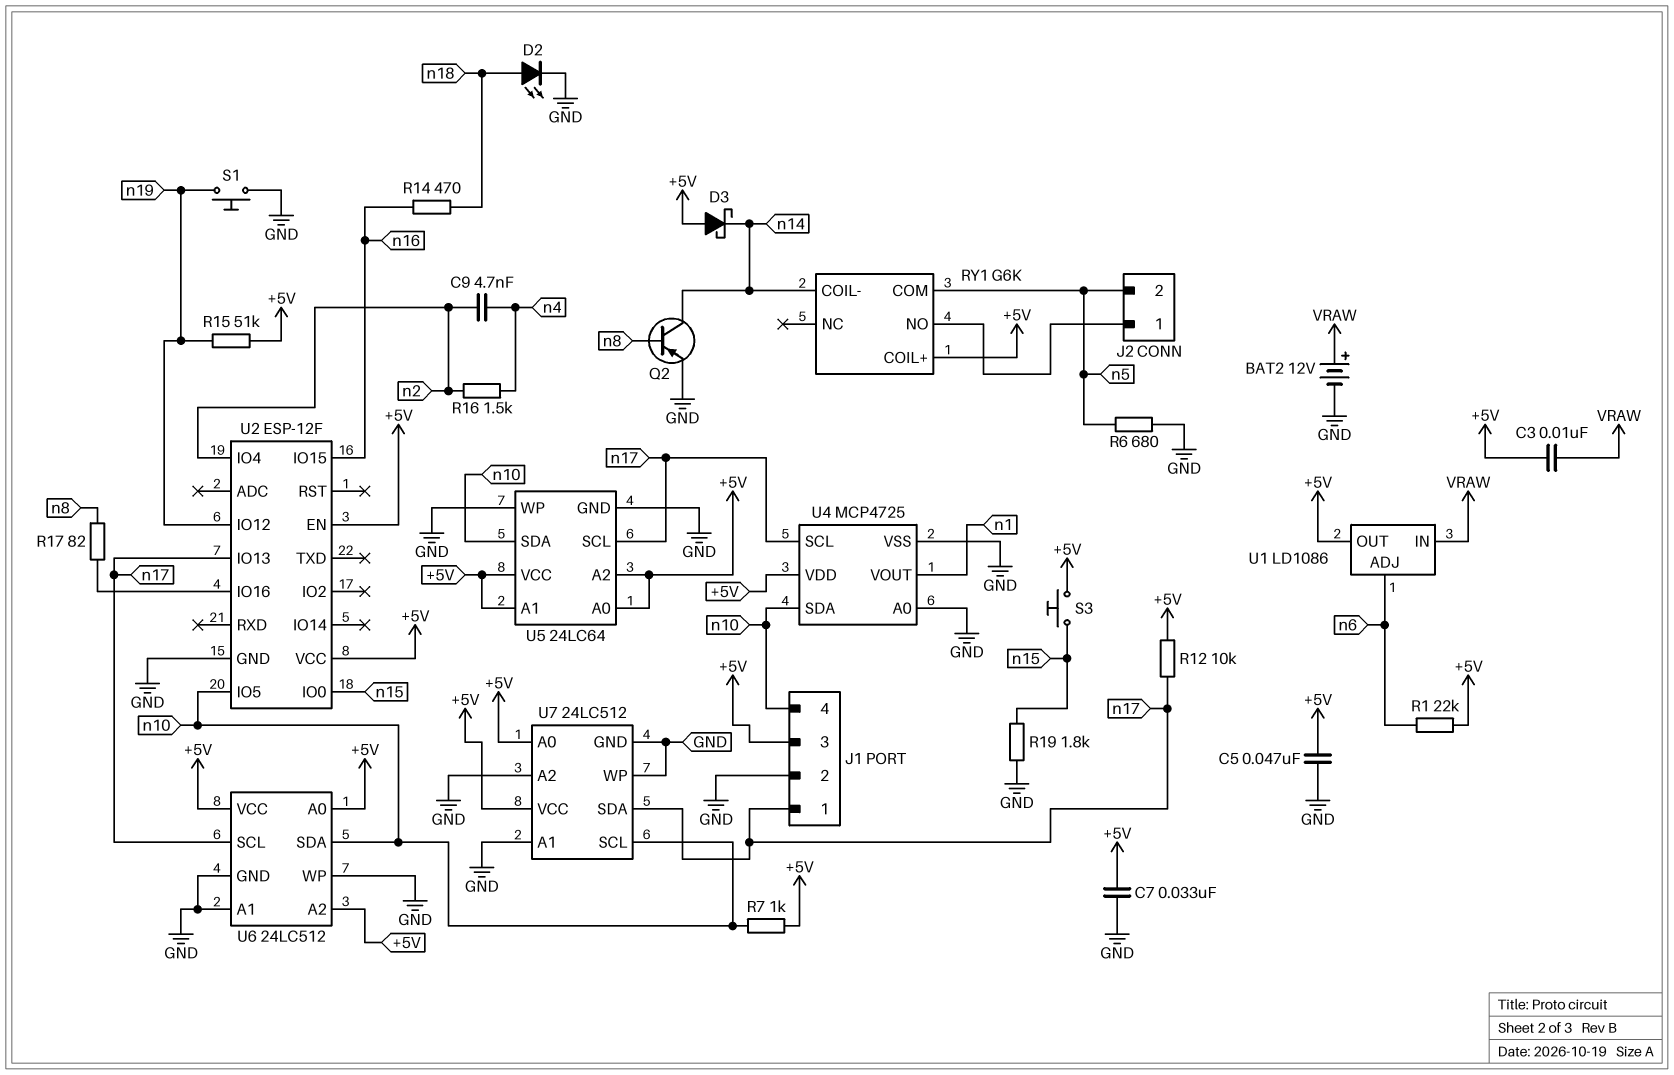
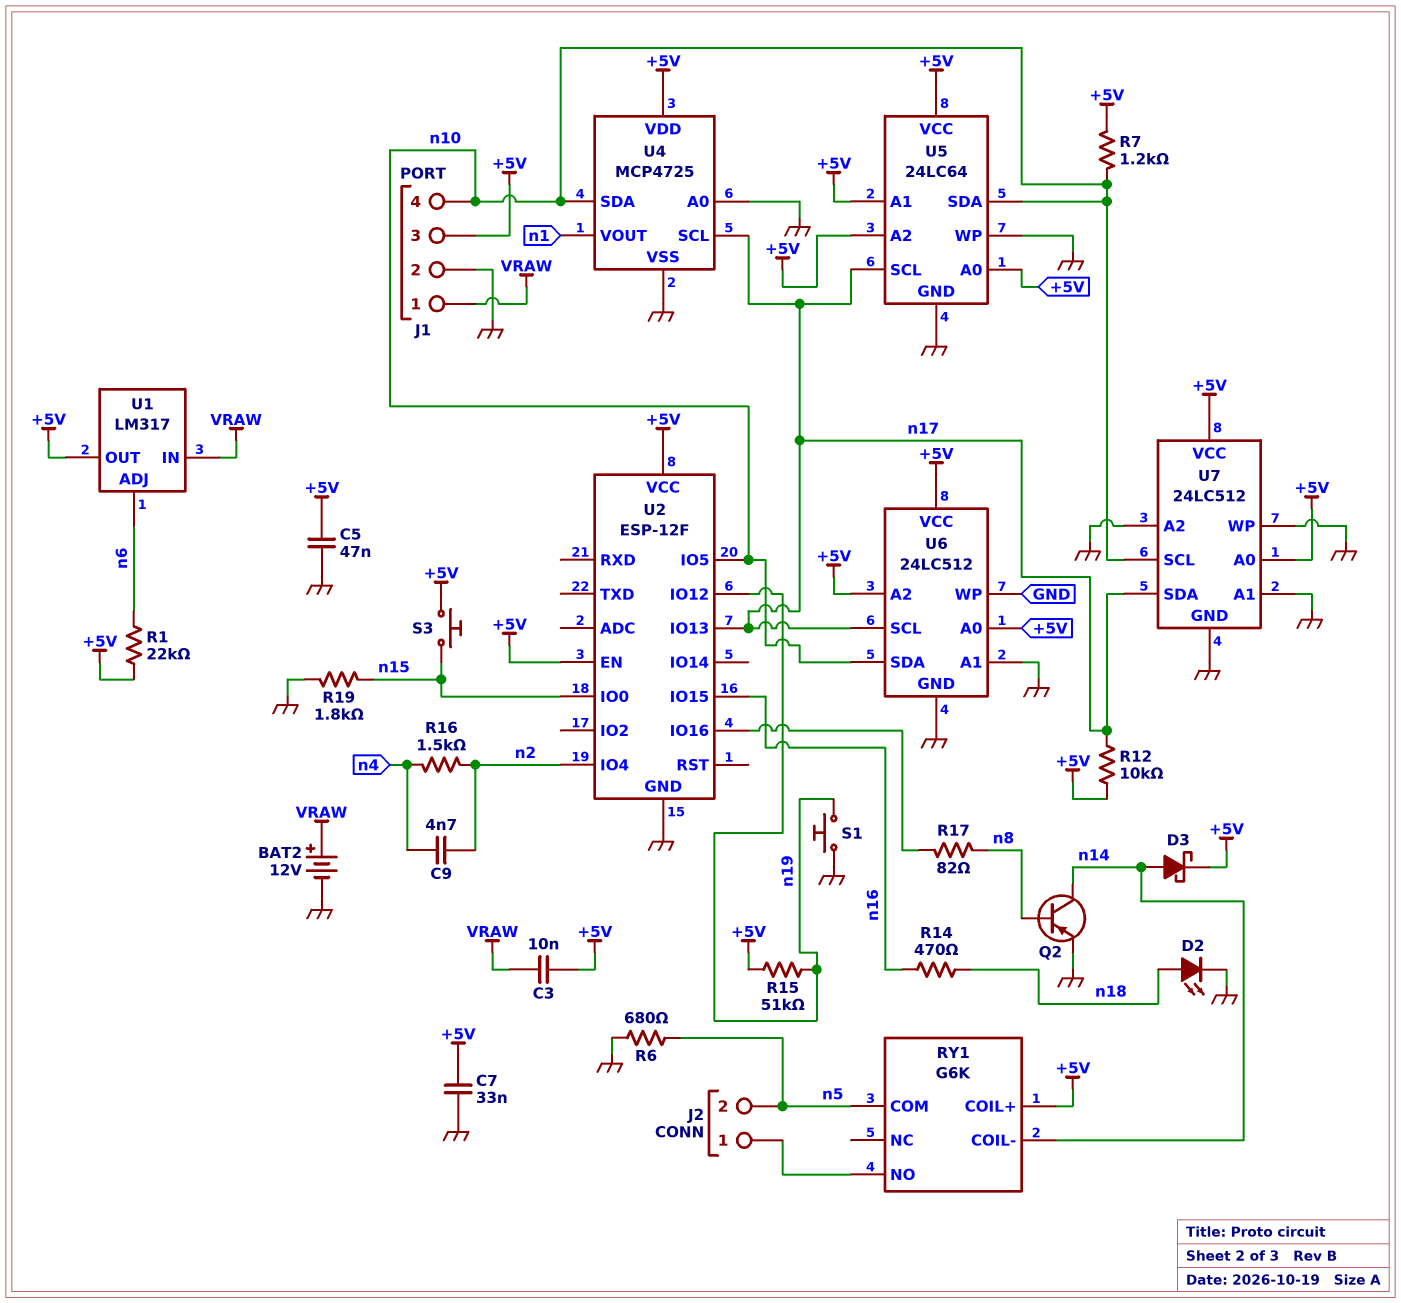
D3: schottky (A +5V, K n14) -> schottky (A n14, K +5V)
J1 pin 1: n17 -> VRAW
R7: 1k (+5V, n10) -> 1.2k (+5V, n10)
U1: LD1086 -> LM317

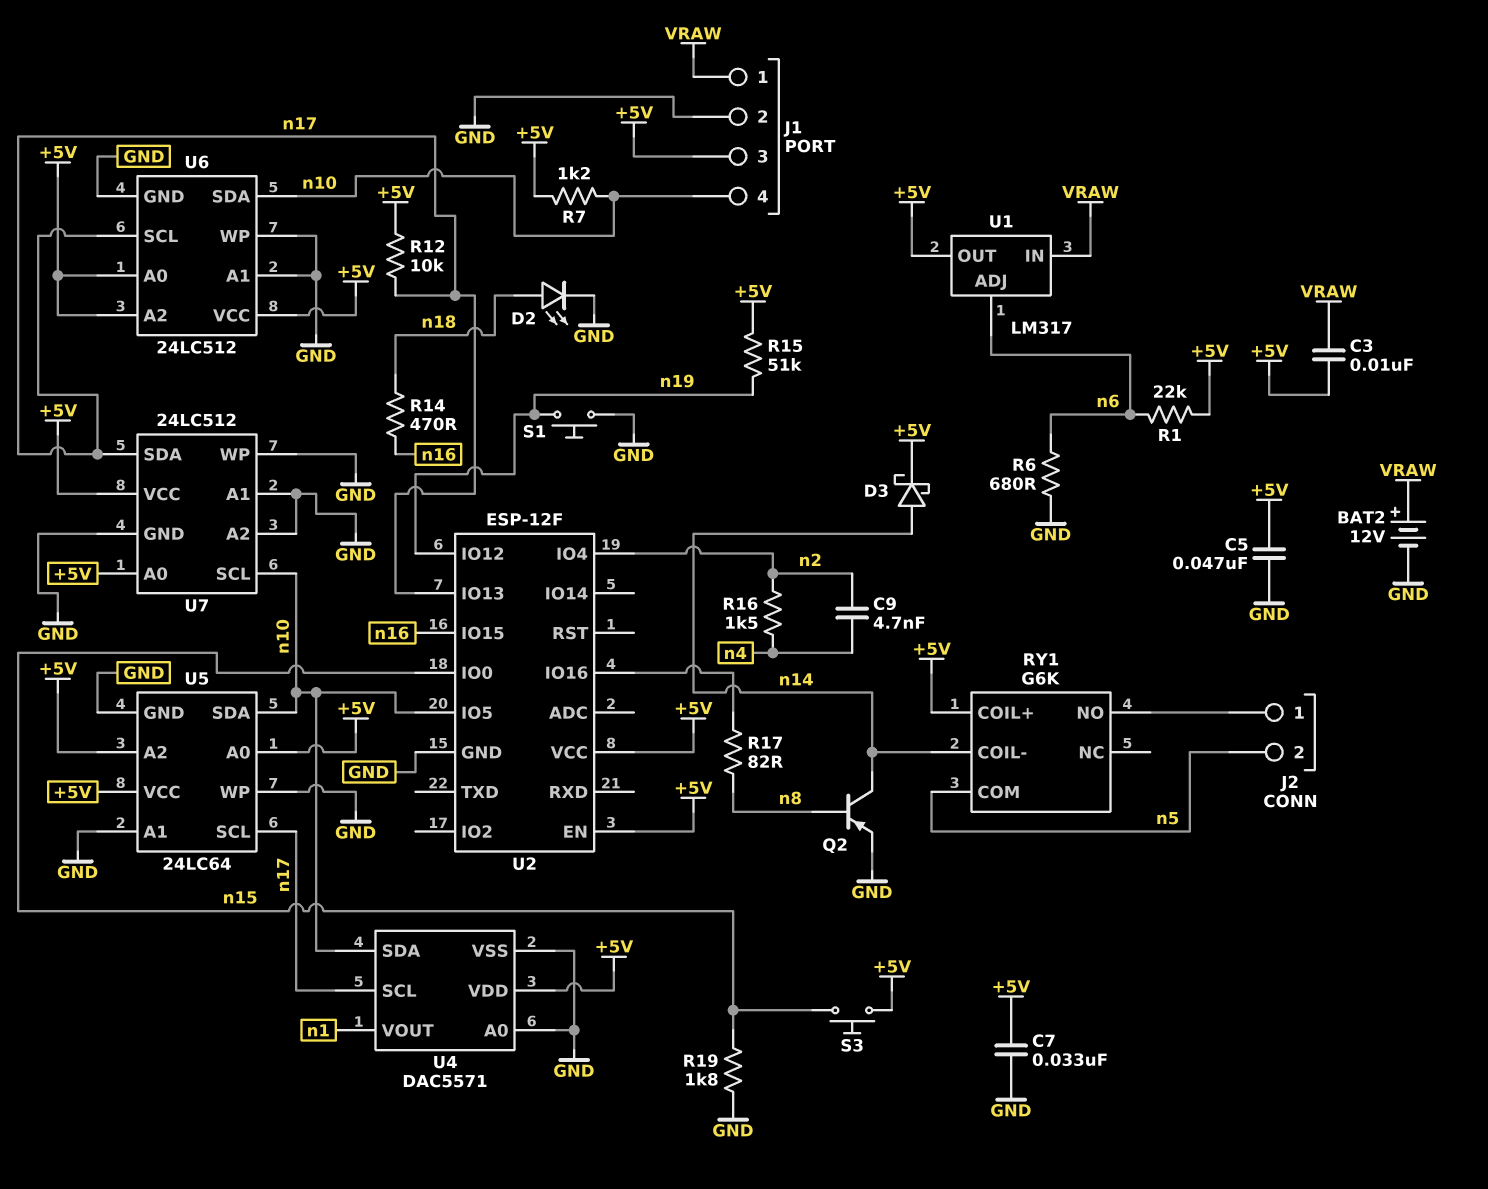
R6: 680 (GND, n5) -> 680 (GND, n6)
U4: MCP4725 -> DAC5571
U5 pin A1: +5V -> GND

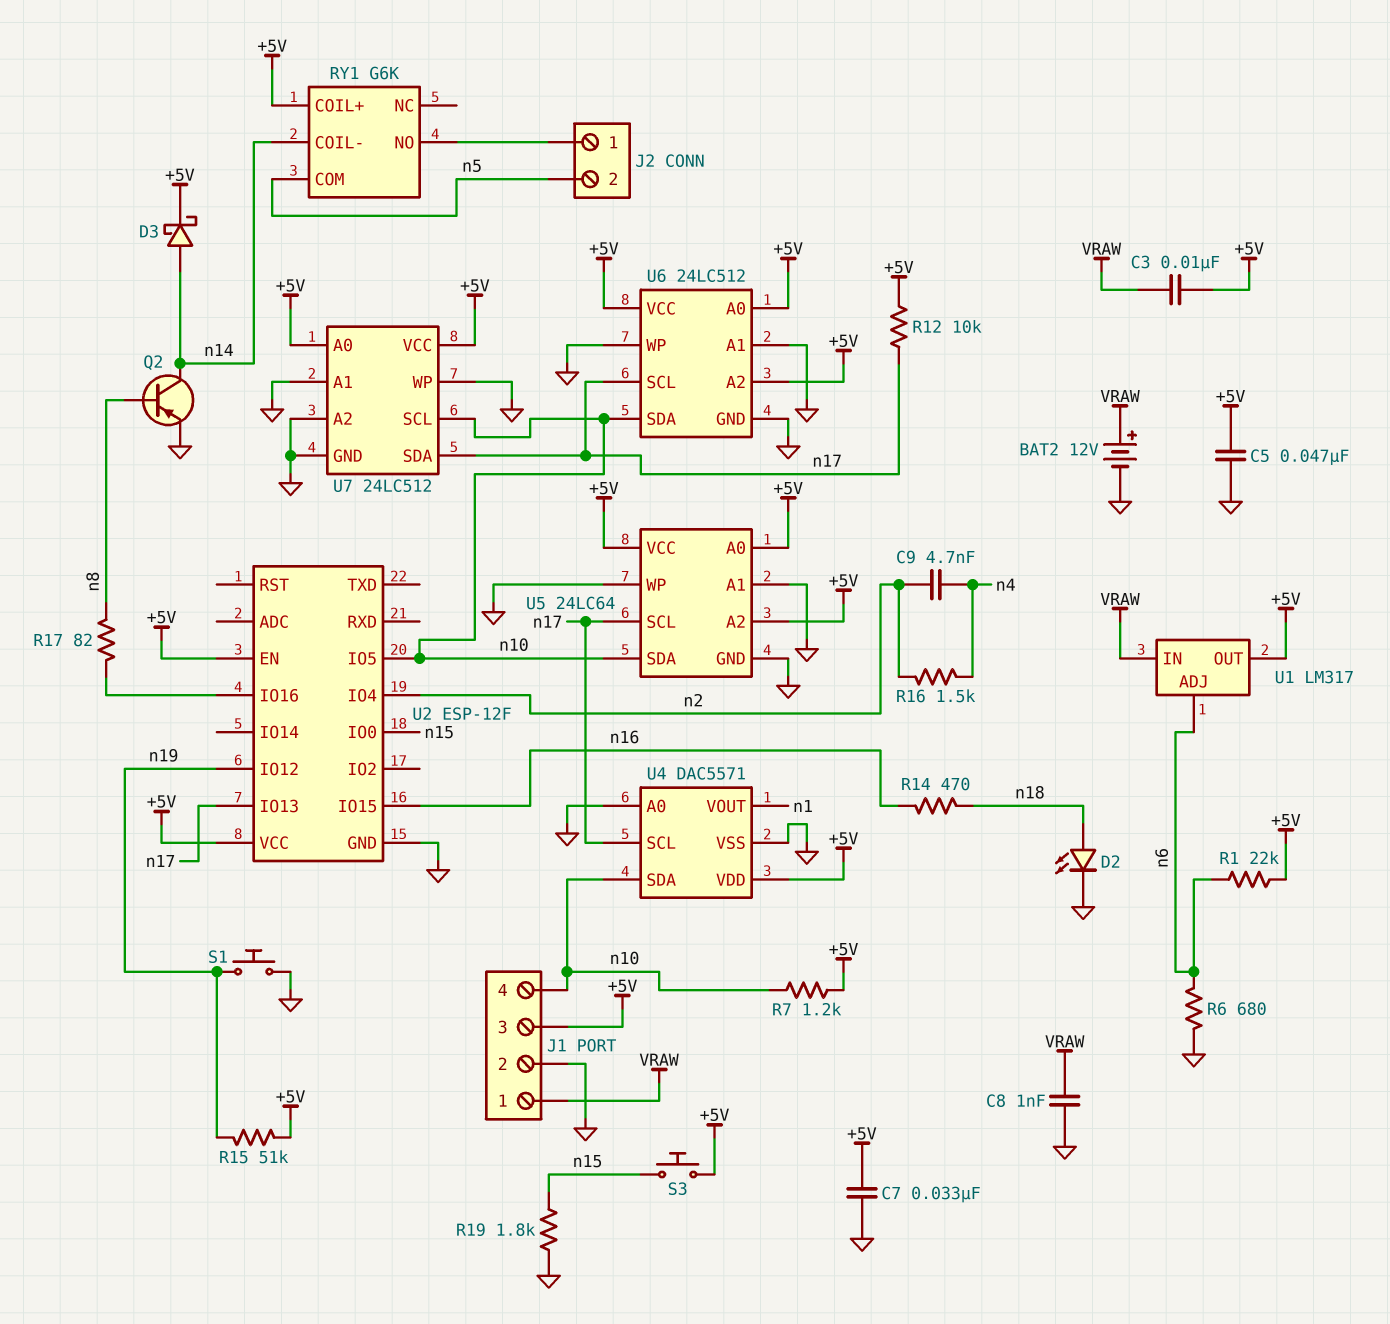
C8: none -> 1nF (GND, VRAW)

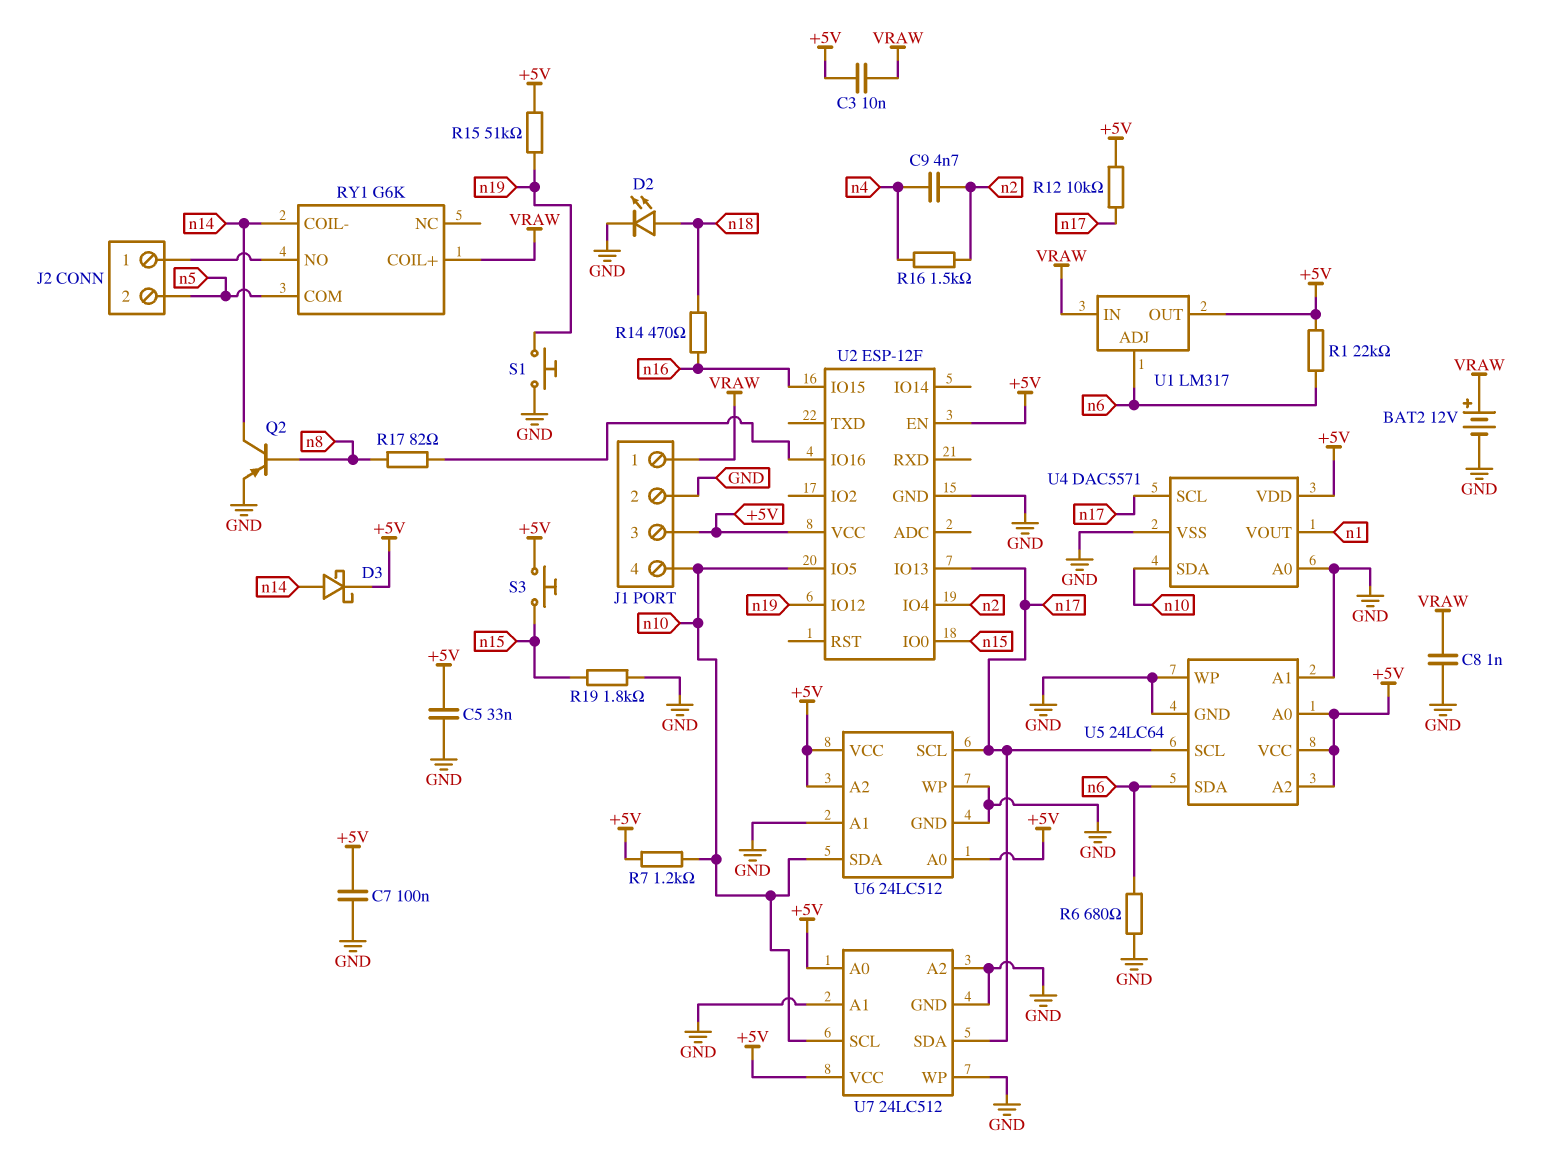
C5: 47nF (+5V, GND) -> 33nF (+5V, GND)
C7: 33nF (+5V, GND) -> 100nF (+5V, GND)
RY1 pin COIL+: +5V -> VRAW
U5 pin SDA: n10 -> n6

